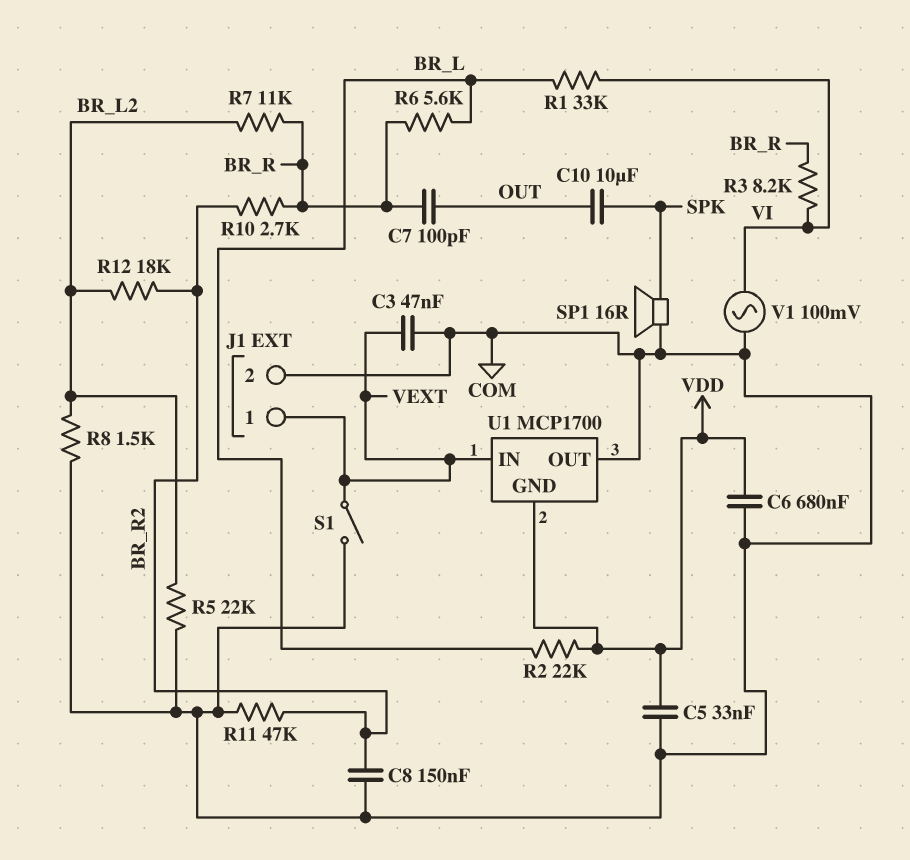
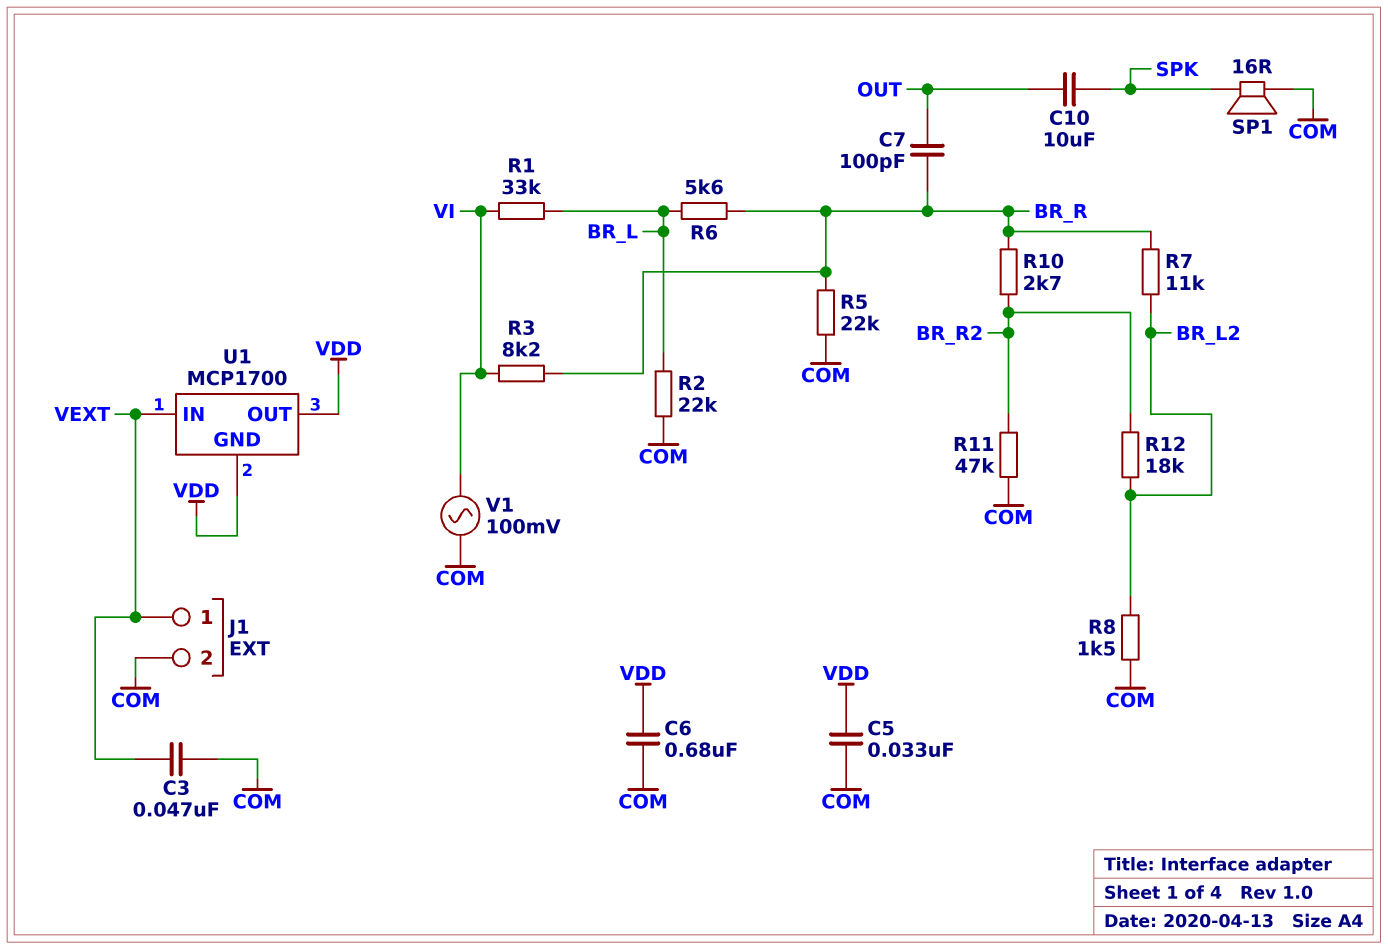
C8: 150nF (BR_R2, COM) -> none
R2: 22k (BR_L, VDD) -> 22k (BR_L, COM)
R5: 22k (BR_L2, COM) -> 22k (BR_R, COM)
S1: switch (COM, VEXT) -> none
U1 pin OUT: COM -> VDD

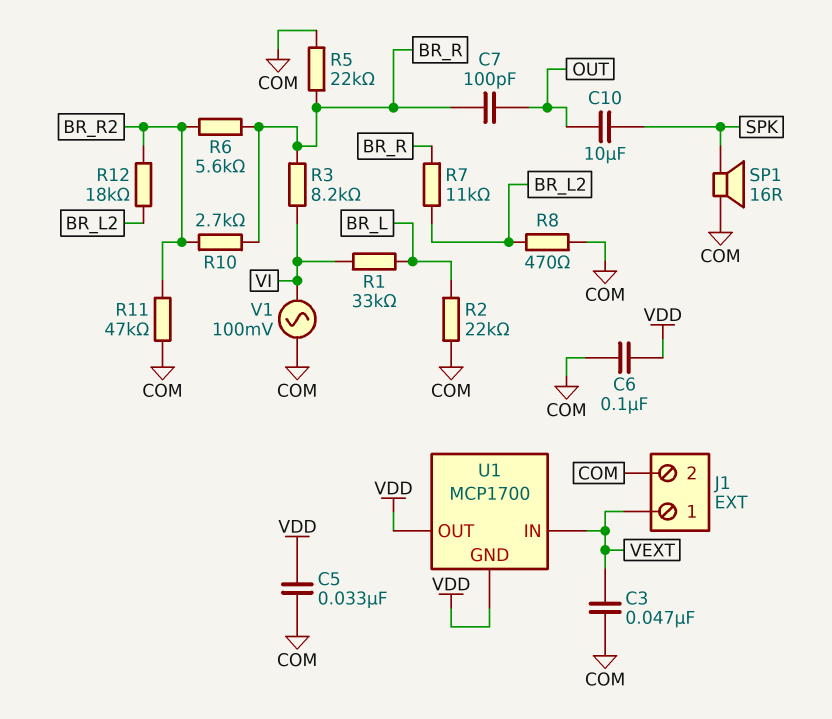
C6: 680nF (COM, VDD) -> 100nF (COM, VDD)
R6: 5.6k (BR_L, BR_R) -> 5.6k (BR_R, BR_R2)
R8: 1.5k (BR_L2, COM) -> 470 (BR_L2, COM)

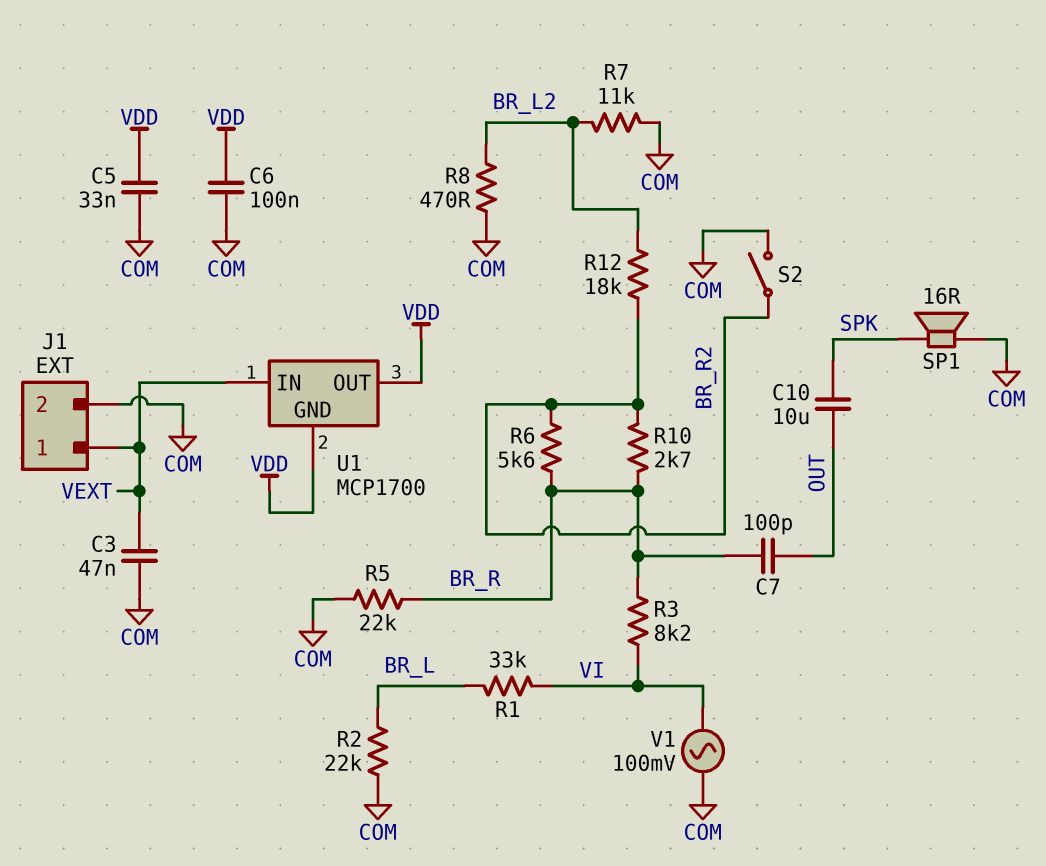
R7: 11k (BR_L2, BR_R) -> 11k (BR_L2, COM)
R11: 47k (BR_R2, COM) -> none
S2: none -> switch (BR_R2, COM)

